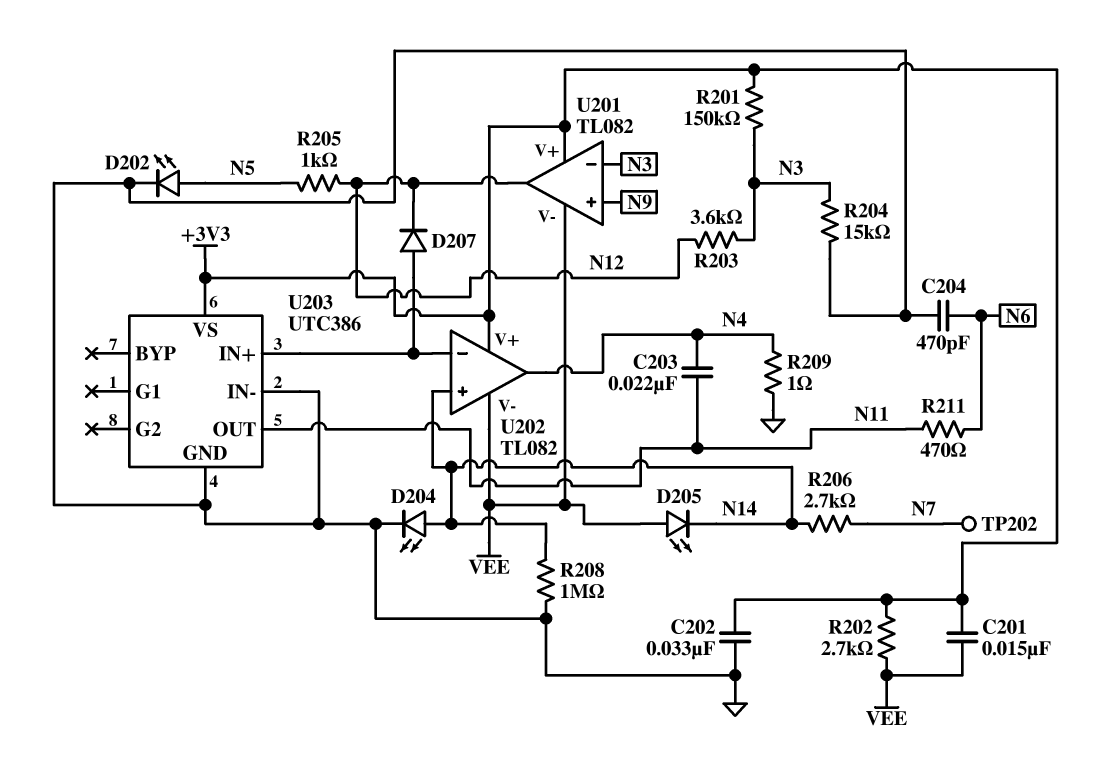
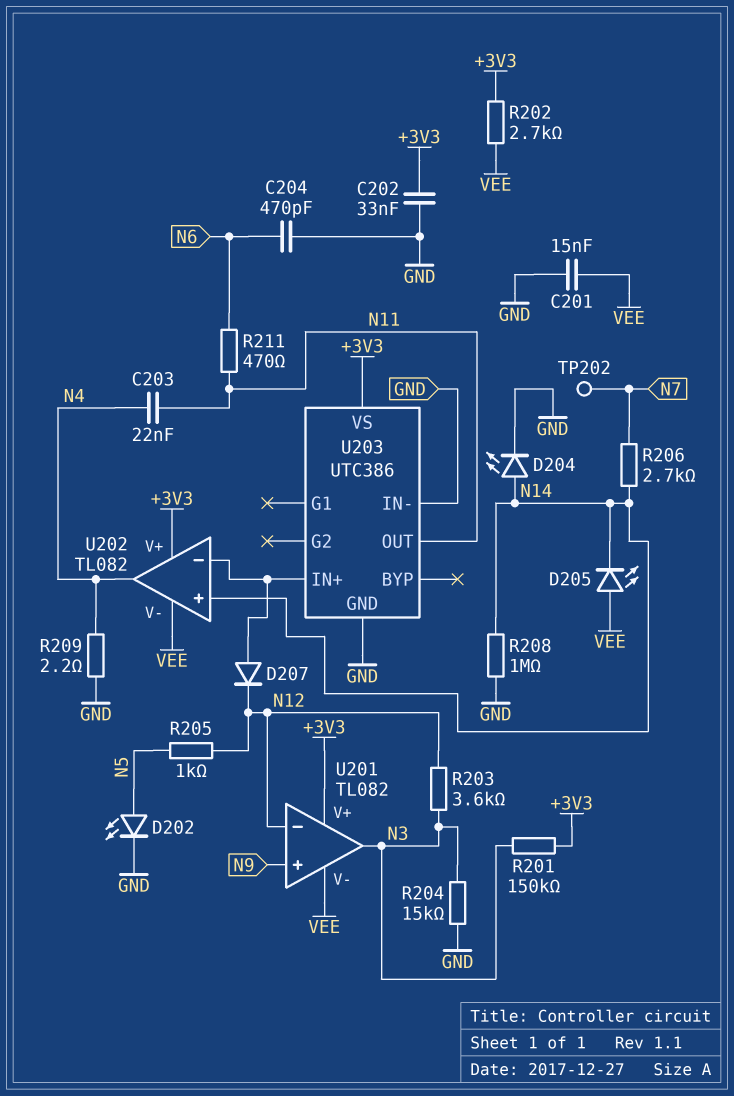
C201: 15nF (+3V3, VEE) -> 15nF (GND, VEE)
R209: 1 (GND, N4) -> 2.2 (GND, N4)
U201 pin in-: N3 -> N12
U201 pin out: N12 -> N3

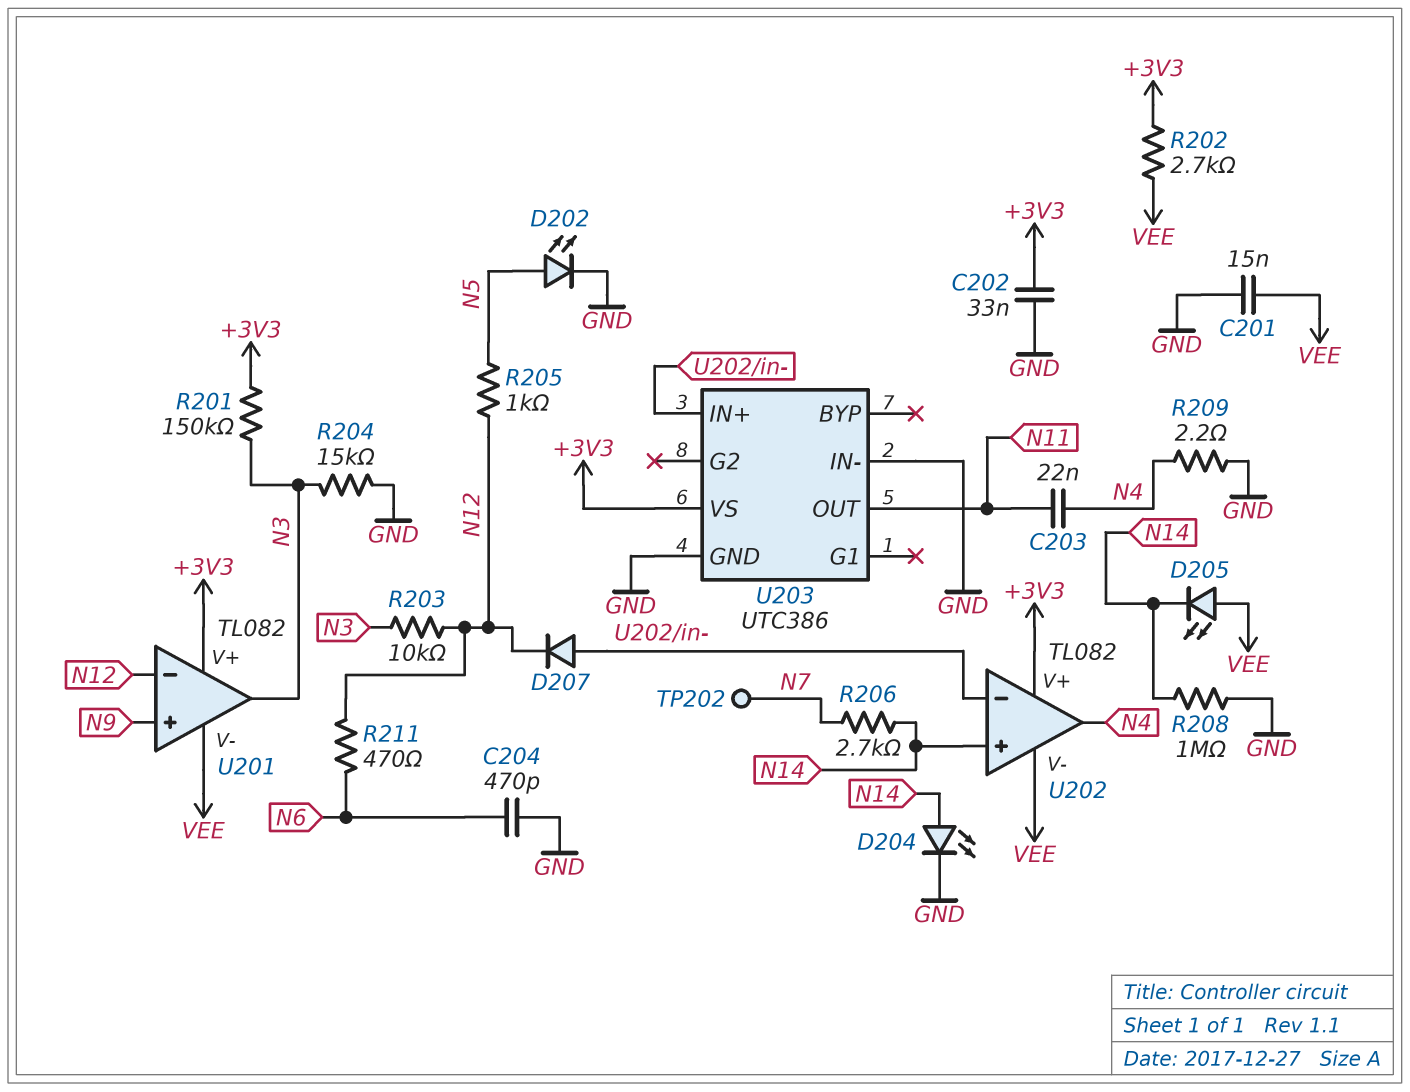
R203: 3.6k (N3, N12) -> 10k (N3, N12)
R211: 470 (N6, N11) -> 470 (N6, N12)

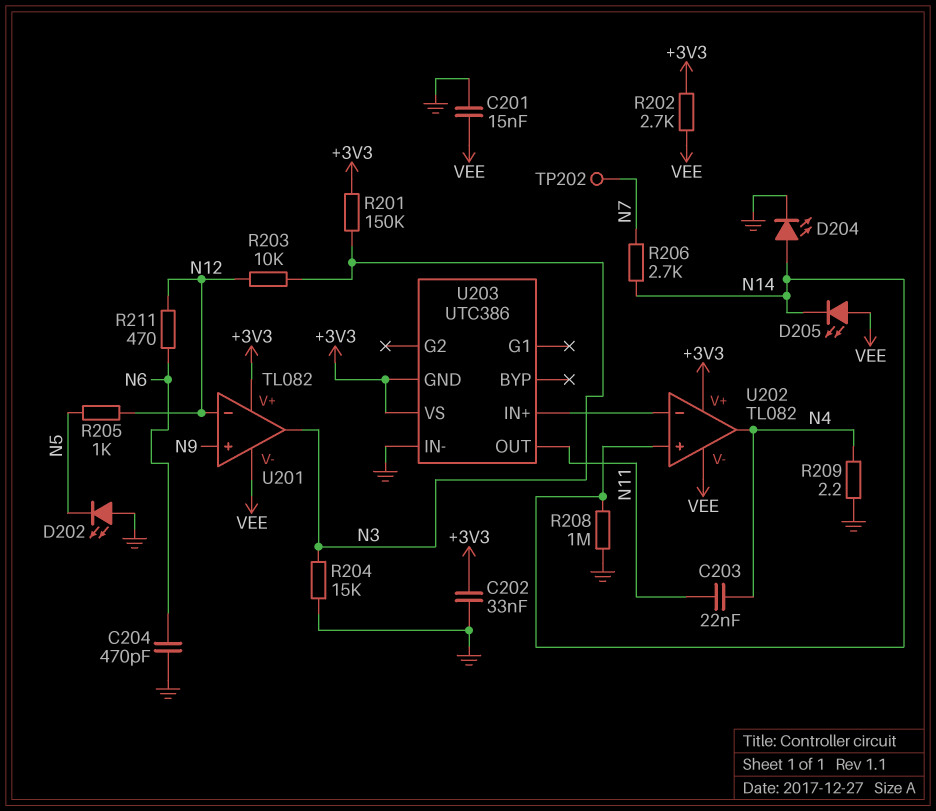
D202: LED (A N5, K GND) -> LED (A GND, K N5)
D207: diode (A U202/in-, K N12) -> none
U203 pin GND: GND -> +3V3

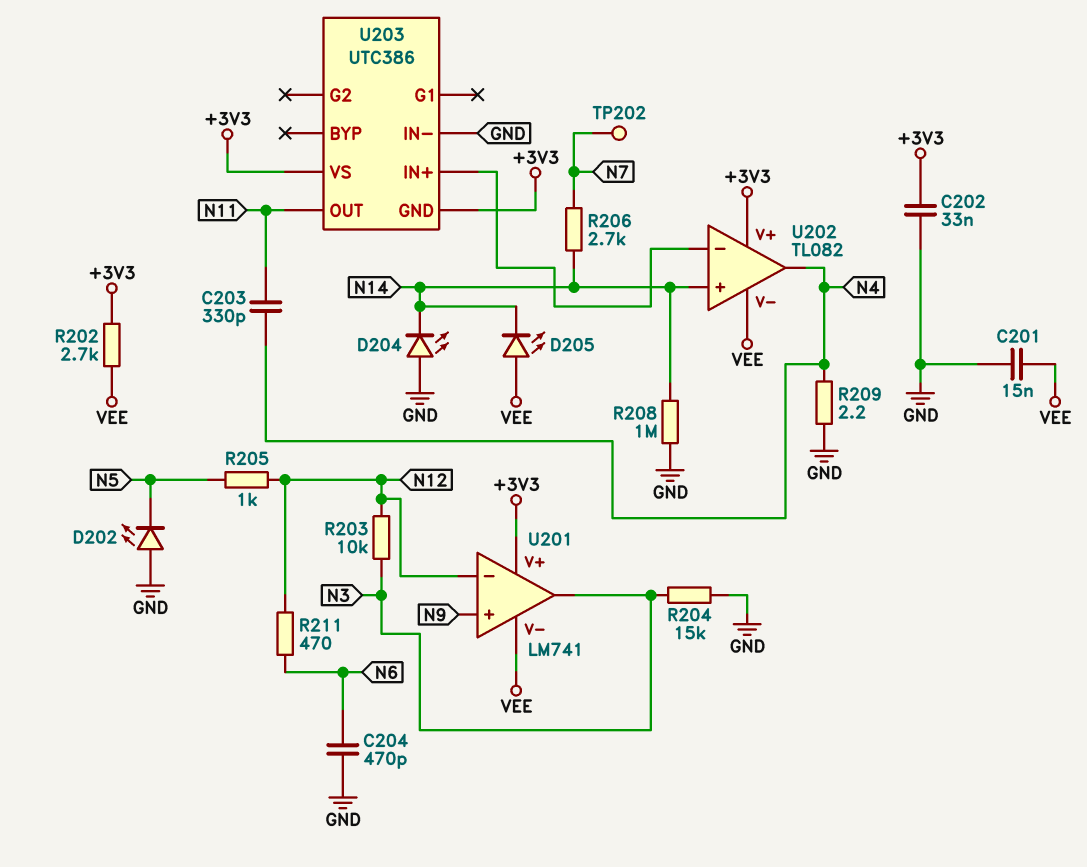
C203: 22nF (N4, N11) -> 330pF (N4, N11)
D204: LED (A N14, K GND) -> LED (A GND, K N14)
R201: 150k (+3V3, N3) -> none
U201: TL082 -> LM741

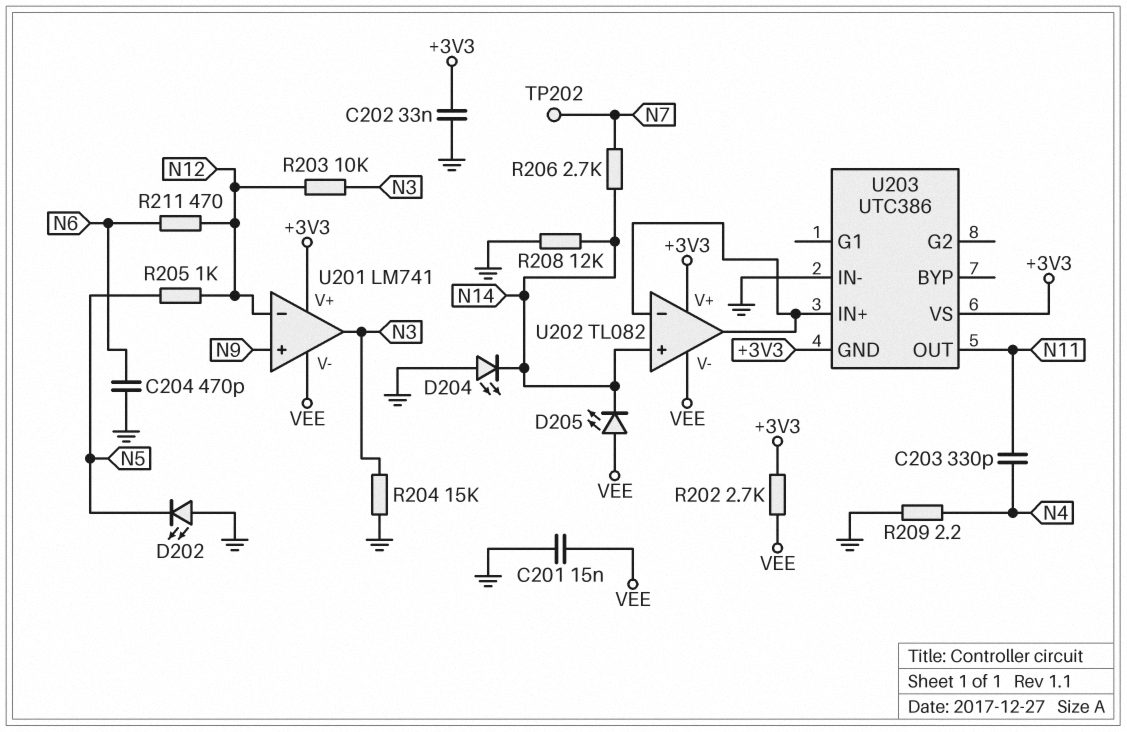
R208: 1M (GND, N14) -> 12k (GND, N14)
U202 pin out: N4 -> U202/in-

